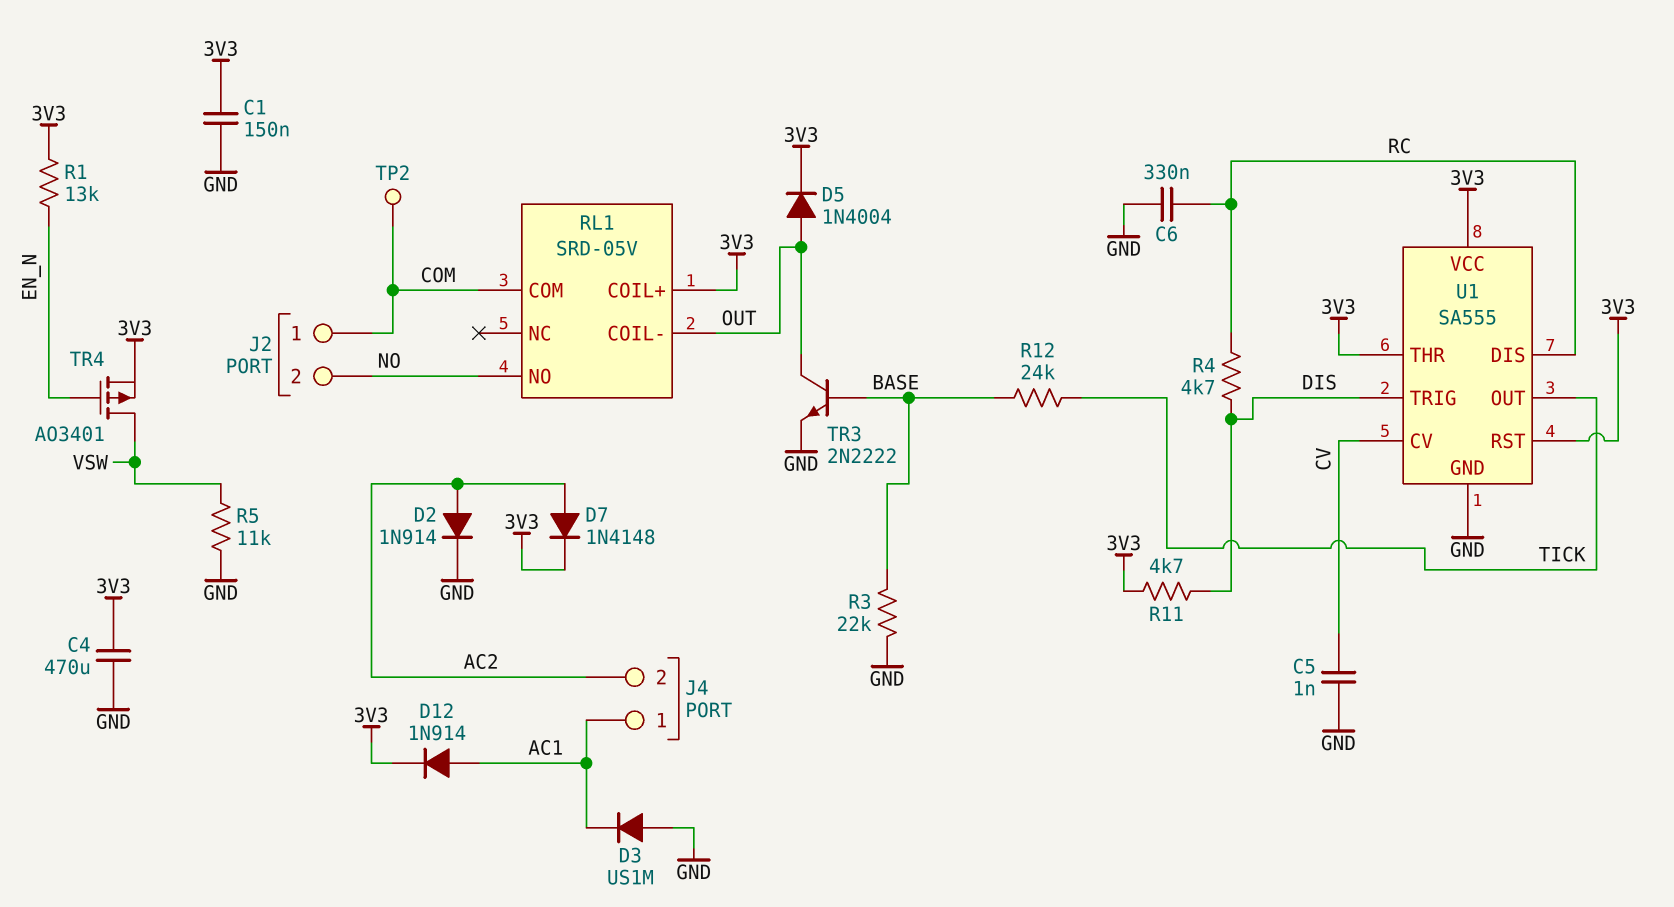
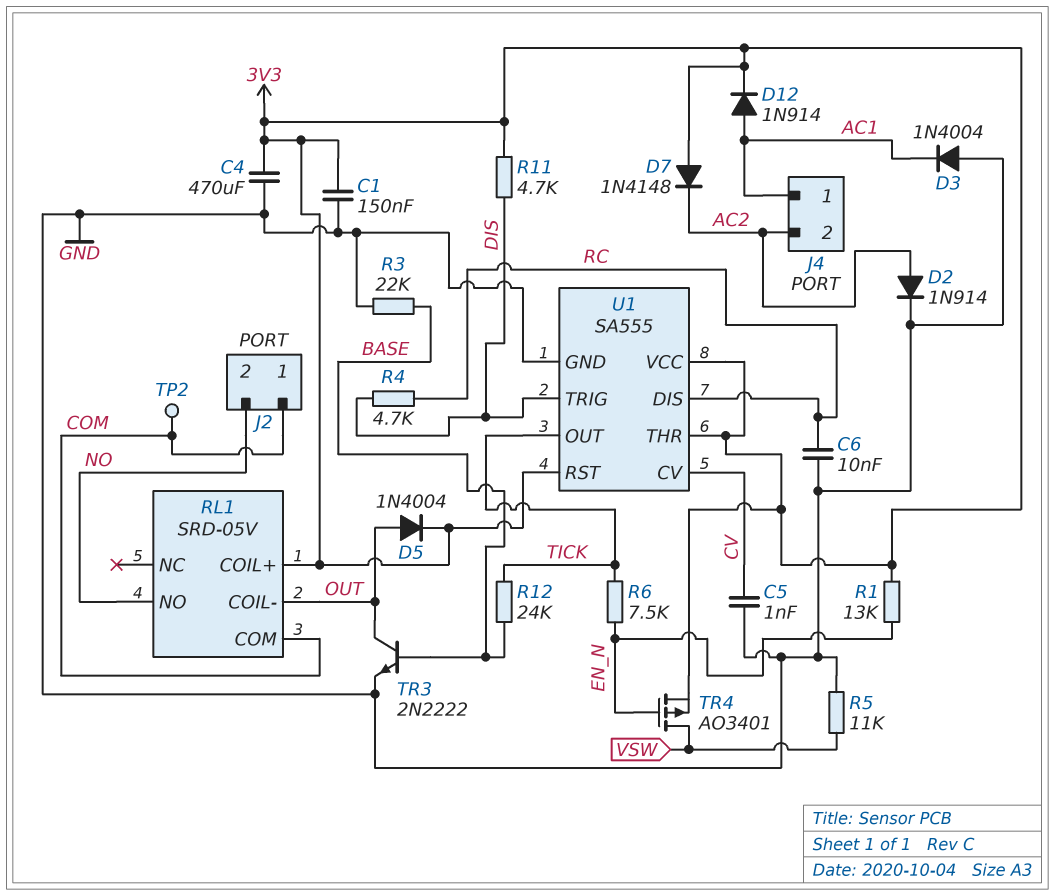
C6: 330nF (GND, RC) -> 10nF (GND, RC)
D3: diode US1M (A GND, K AC1) -> diode 1N4004 (A GND, K AC1)
D7: diode 1N4148 (A AC2, K 3V3) -> diode 1N4148 (A 3V3, K AC2)
R6: none -> 7.5k (EN_N, TICK)

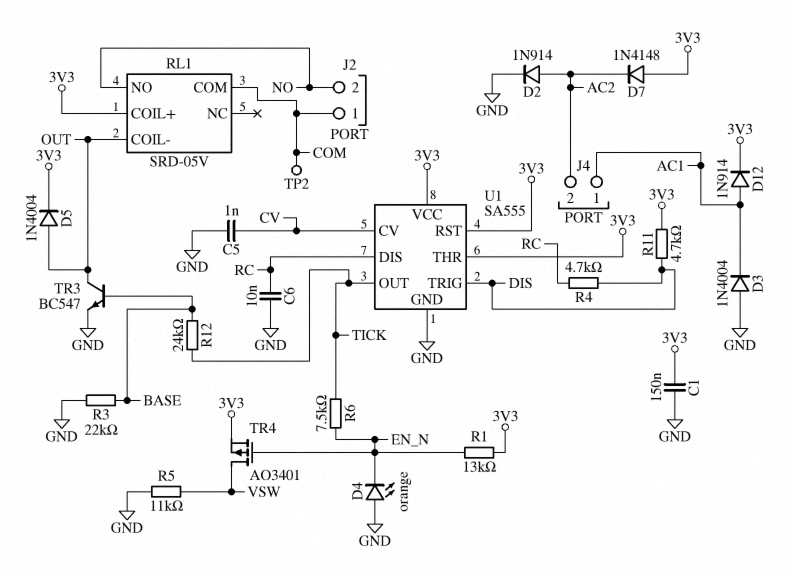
C4: 470uF (3V3, GND) -> none
D4: none -> LED orange (A GND, K EN_N)
TR3: NPN 2N2222 (B BASE, C OUT, E GND) -> NPN BC547 (B BASE, C OUT, E GND)

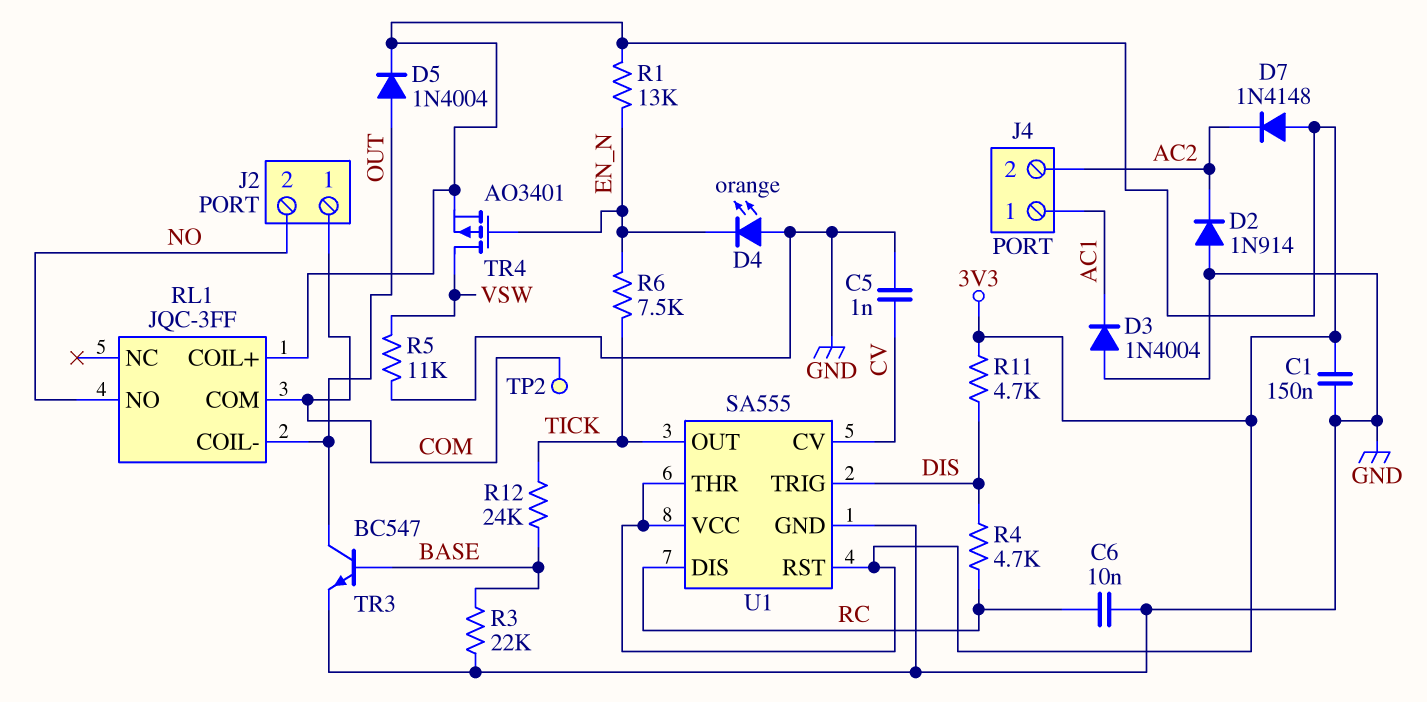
D2: diode 1N914 (A AC2, K GND) -> diode 1N914 (A GND, K AC2)
D12: diode 1N914 (A AC1, K 3V3) -> none
RL1: SRD-05V -> JQC-3FF

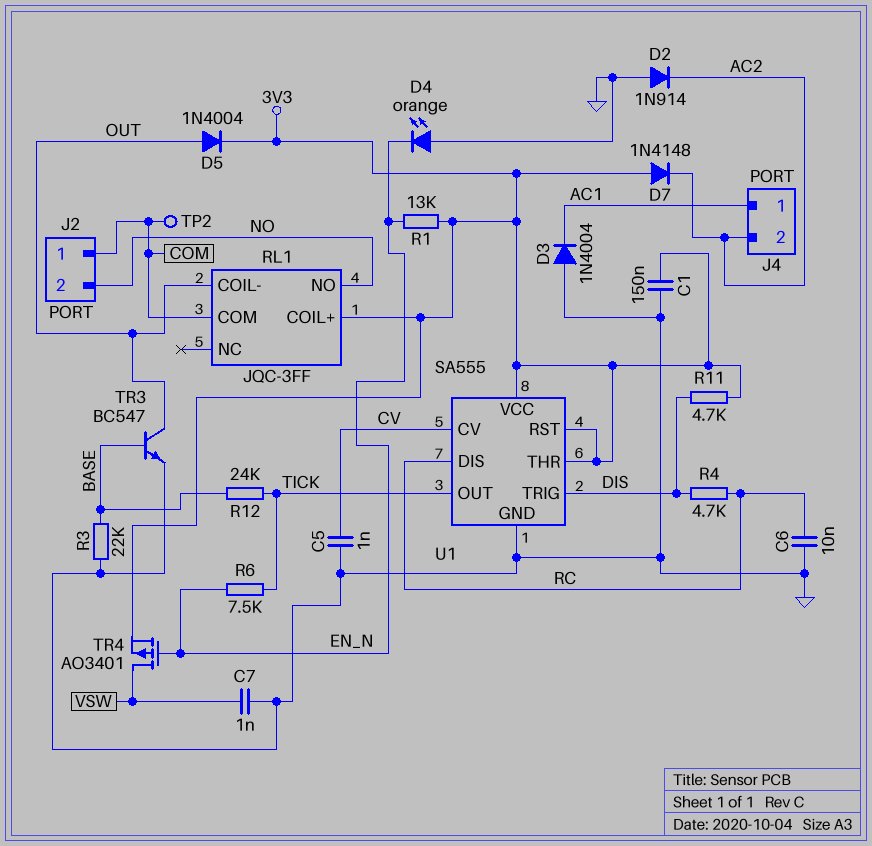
C7: none -> 1nF (GND, VSW)
R5: 11k (GND, VSW) -> none

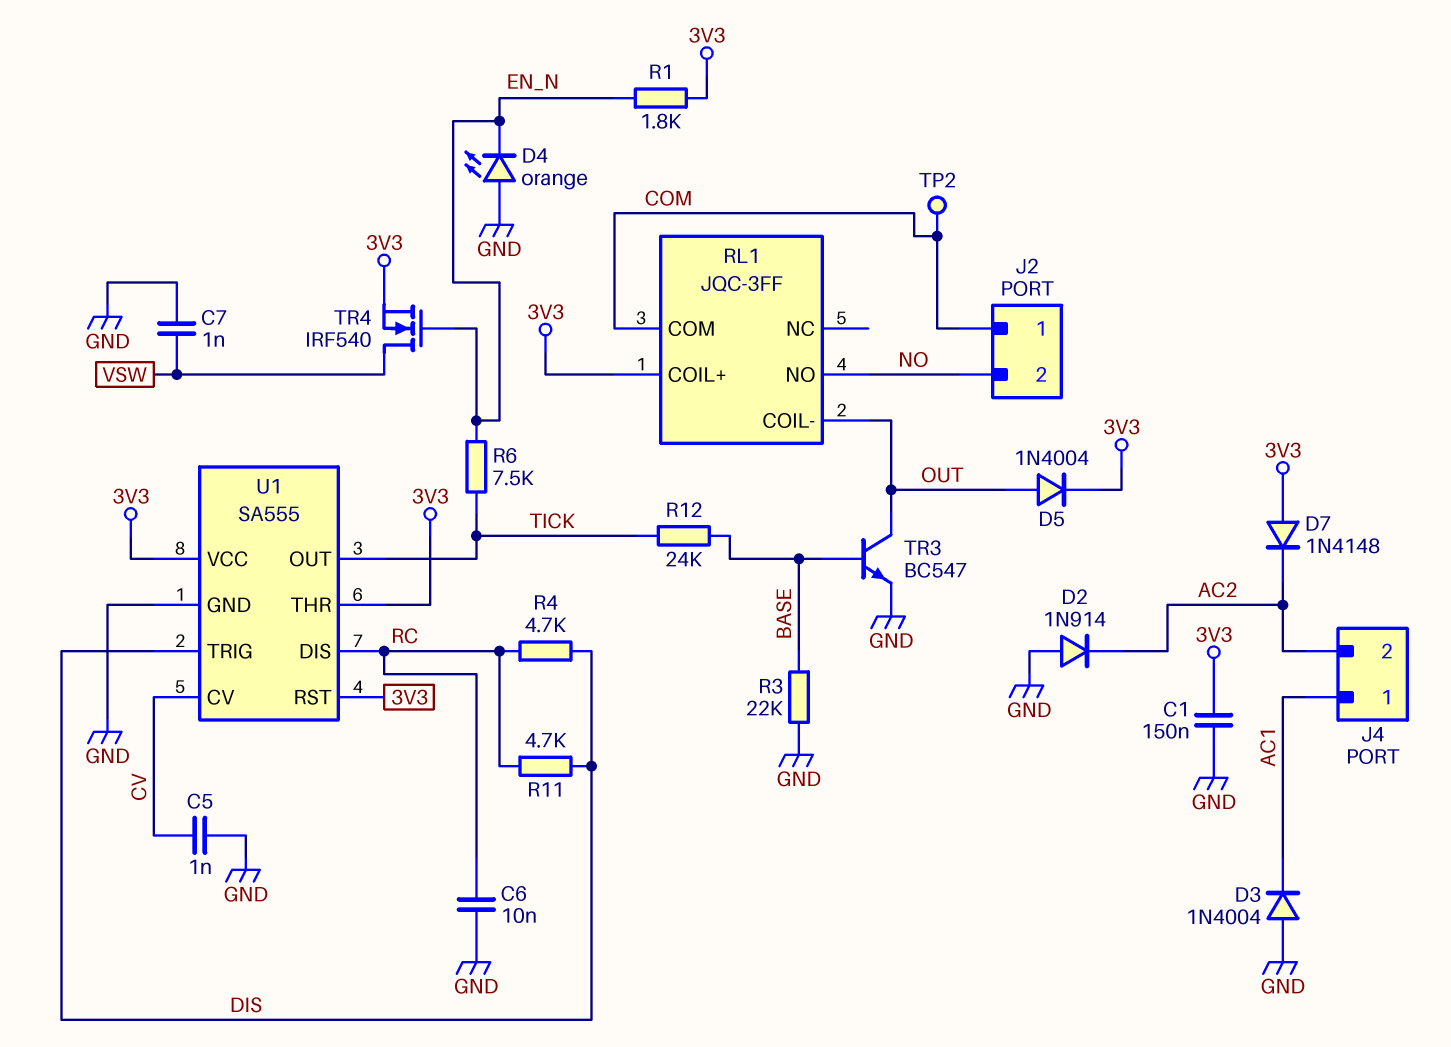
R1: 13k (3V3, EN_N) -> 1.8k (3V3, EN_N)
R11: 4.7k (3V3, DIS) -> 4.7k (DIS, RC)
TR4: PMOS AO3401 (G EN_N, D VSW, S 3V3) -> NMOS IRF540 (G EN_N, D VSW, S 3V3)

